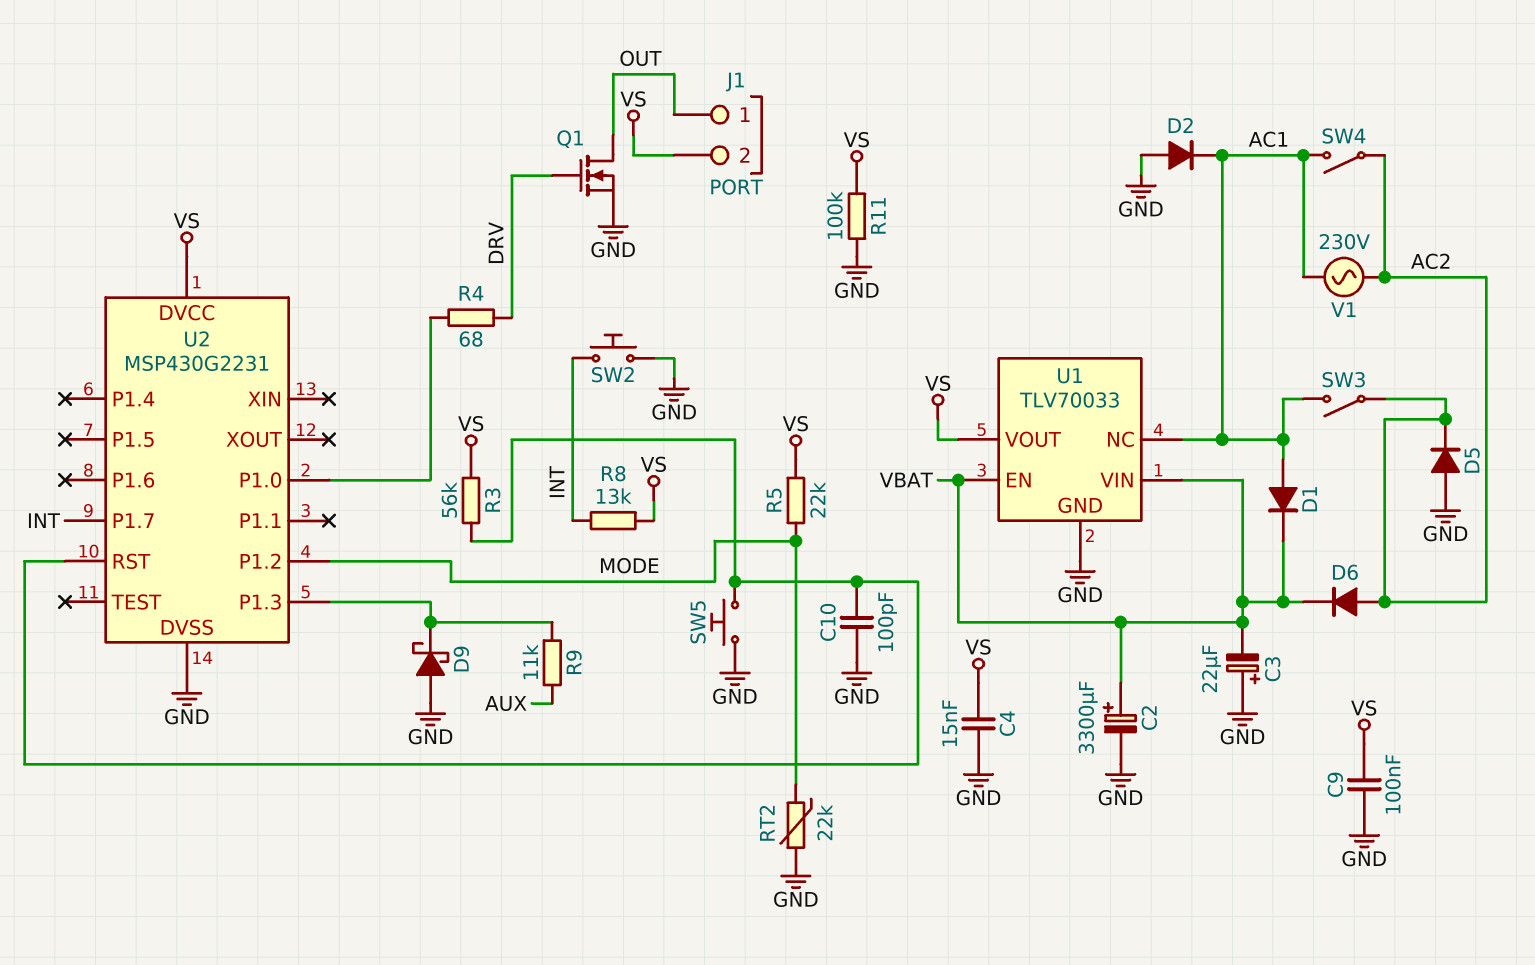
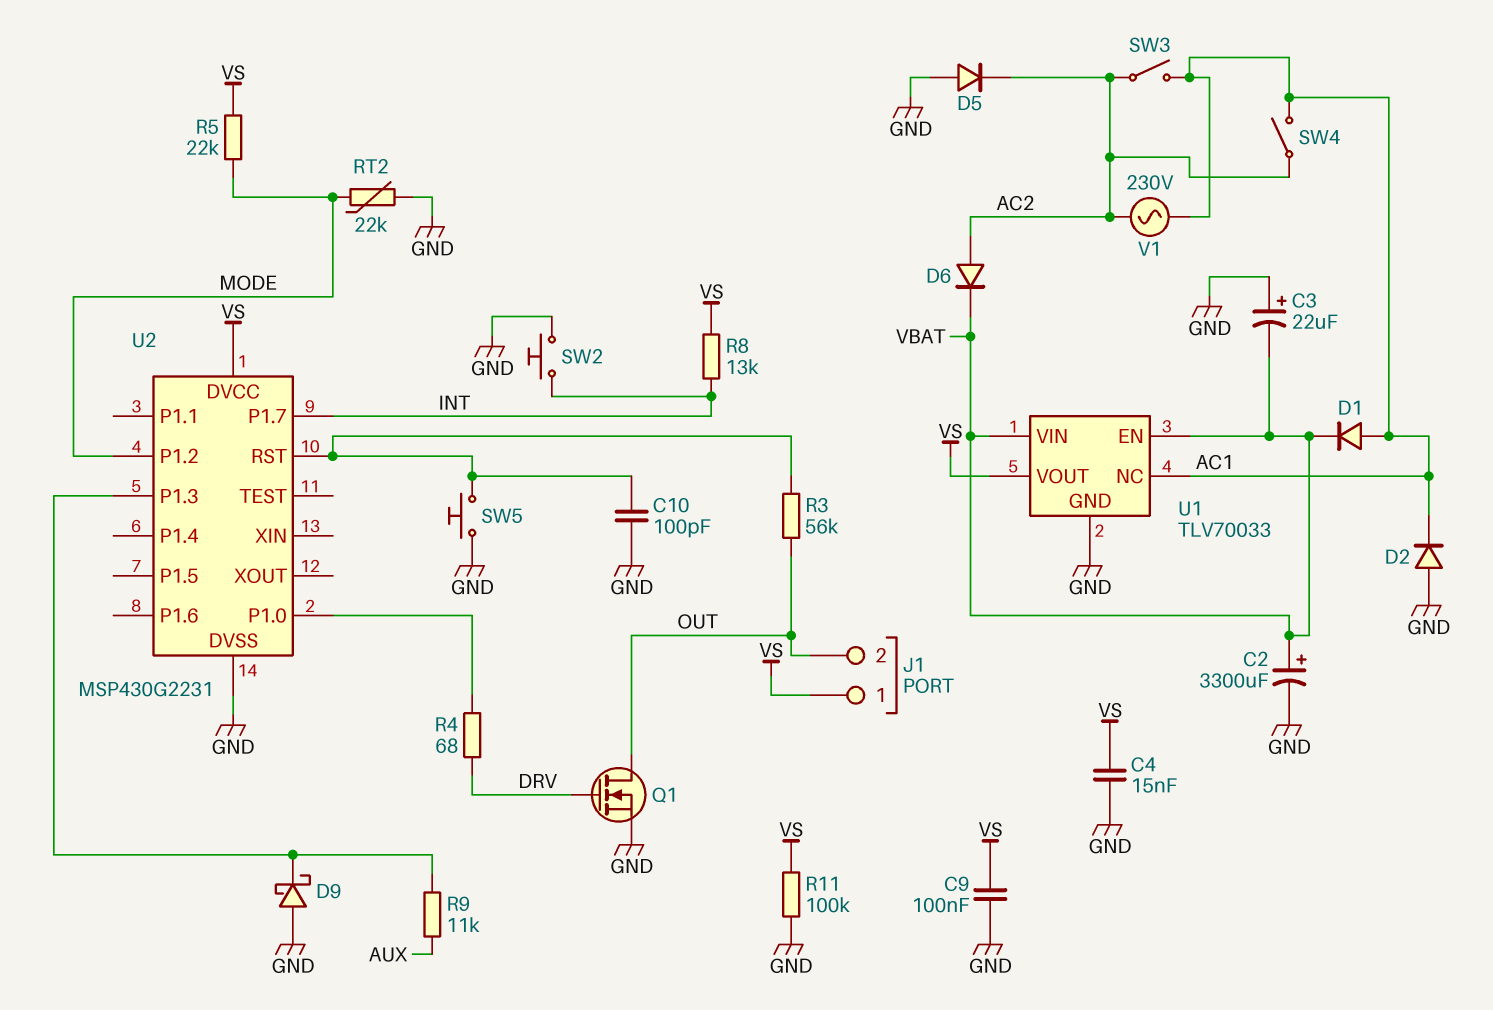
J1 pin 1: OUT -> VS
J1 pin 2: VS -> OUT
R3: 56k (U2/RST, VS) -> 56k (OUT, U2/RST)

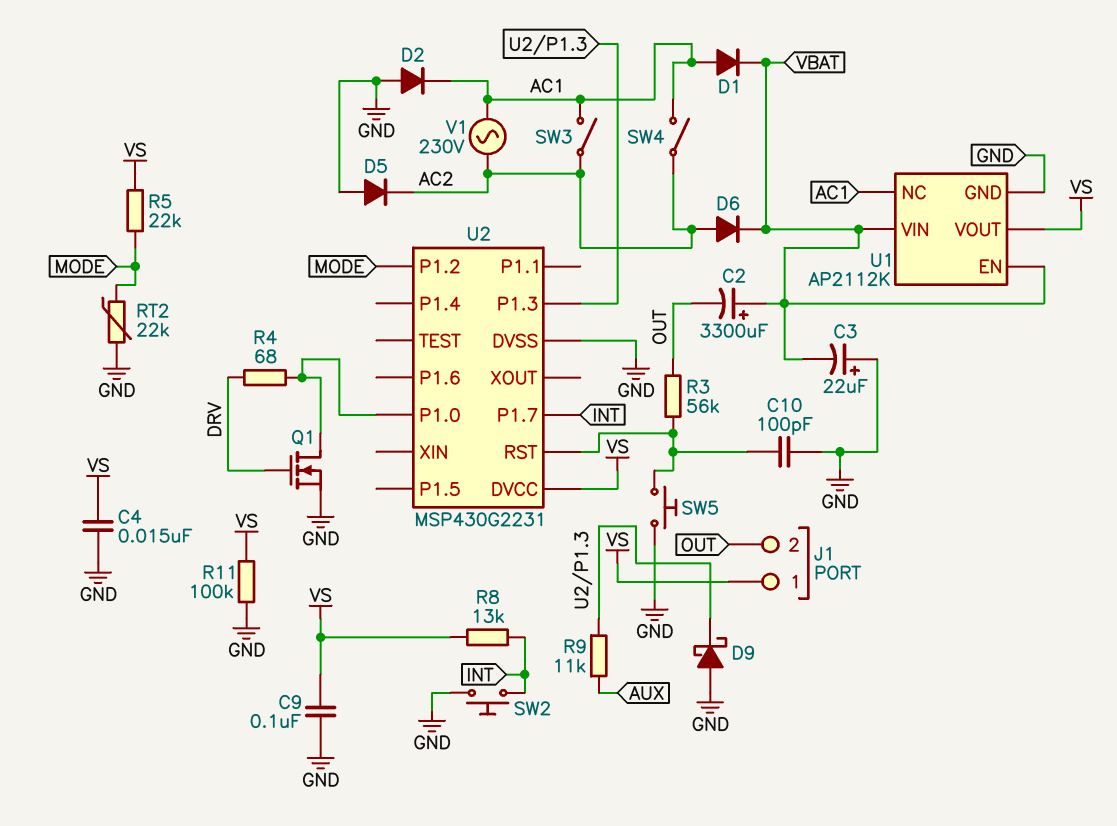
C2: 3300uF (plus VBAT, minus GND) -> 3300uF (plus VBAT, minus OUT)
Q1: NMOS (G DRV, D OUT, S GND) -> NMOS (G DRV, D U2/P1.0, S GND)
U1: TLV70033 -> AP2112K

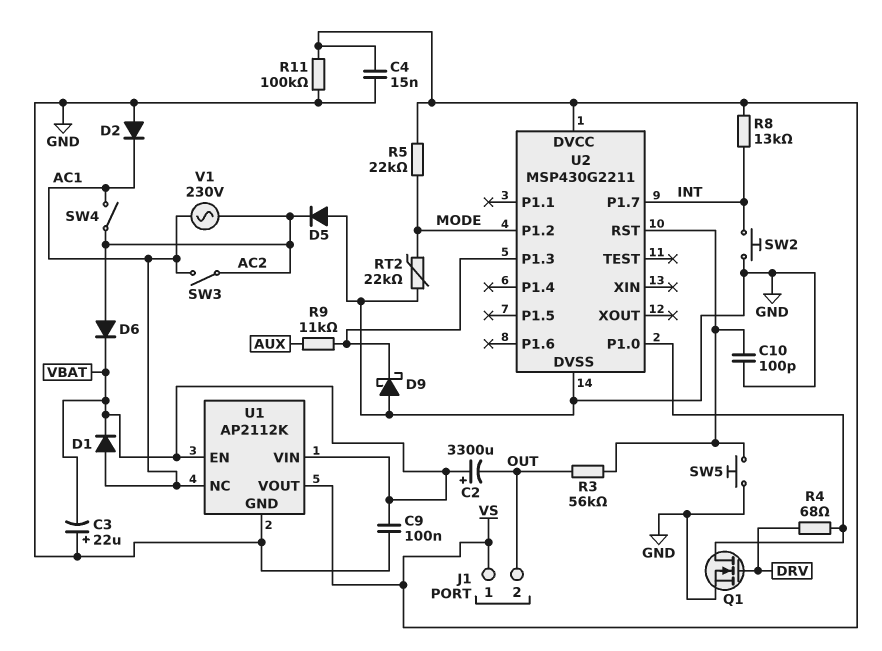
C9: 100nF (GND, VS) -> 100nF (GND, VBAT)
U2: MSP430G2231 -> MSP430G2211

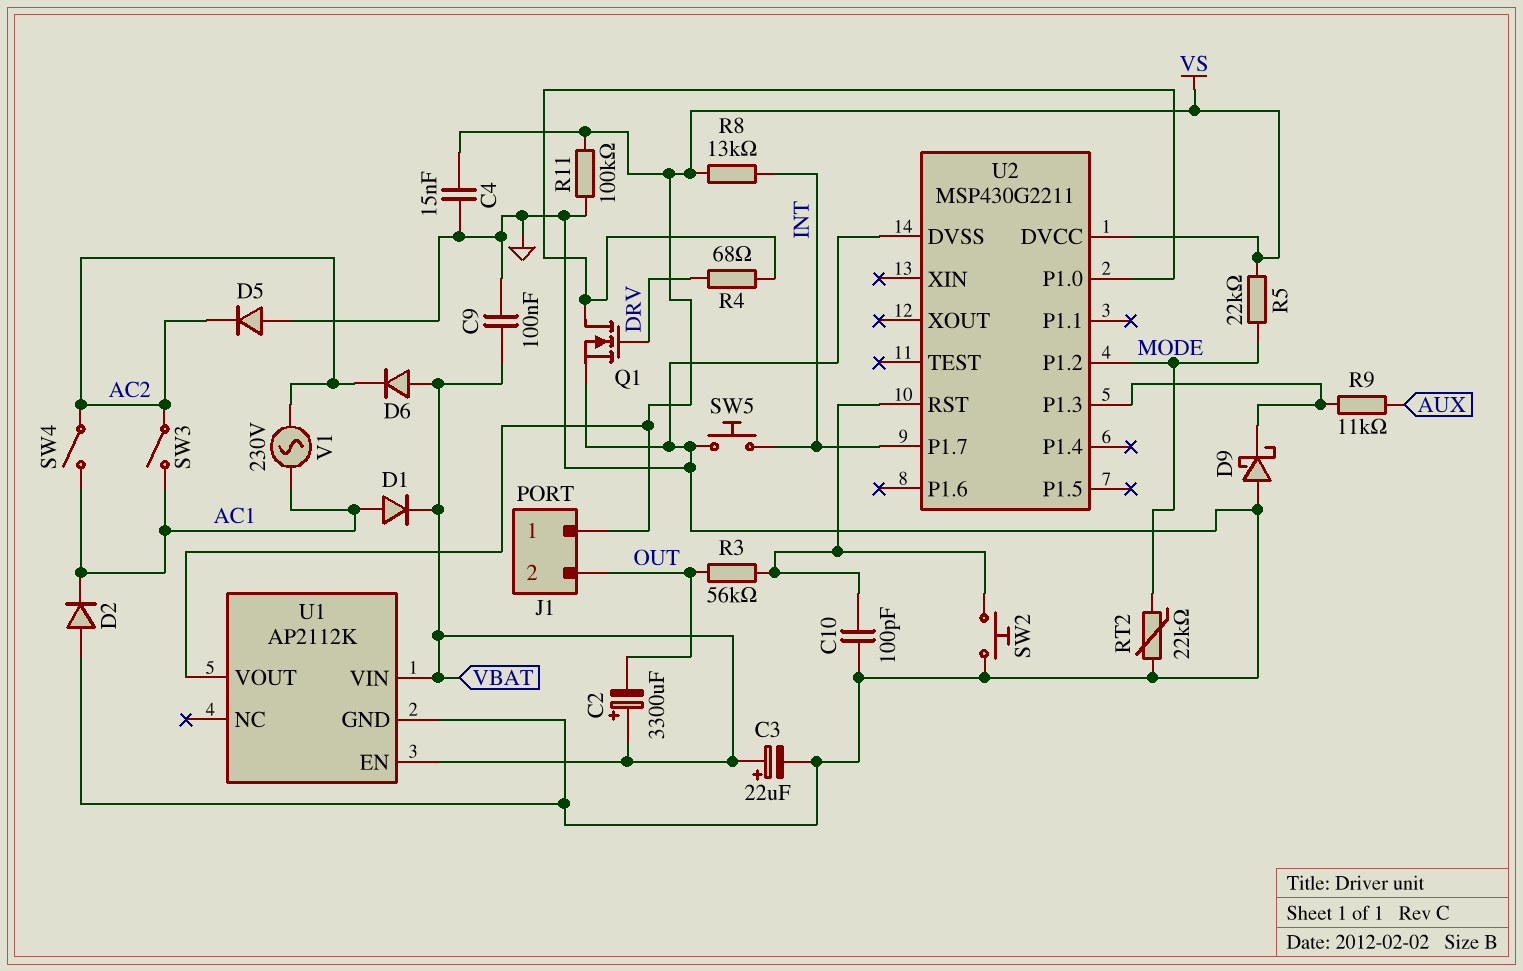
C3: 22uF (plus GND, minus VBAT) -> 22uF (plus VBAT, minus GND)
D6: diode (A AC2, K VBAT) -> diode (A VBAT, K AC2)
SW2: button (GND, INT) -> button (GND, U2/RST)
SW5: button (GND, U2/RST) -> button (GND, INT)
U1 pin NC: AC1 -> none

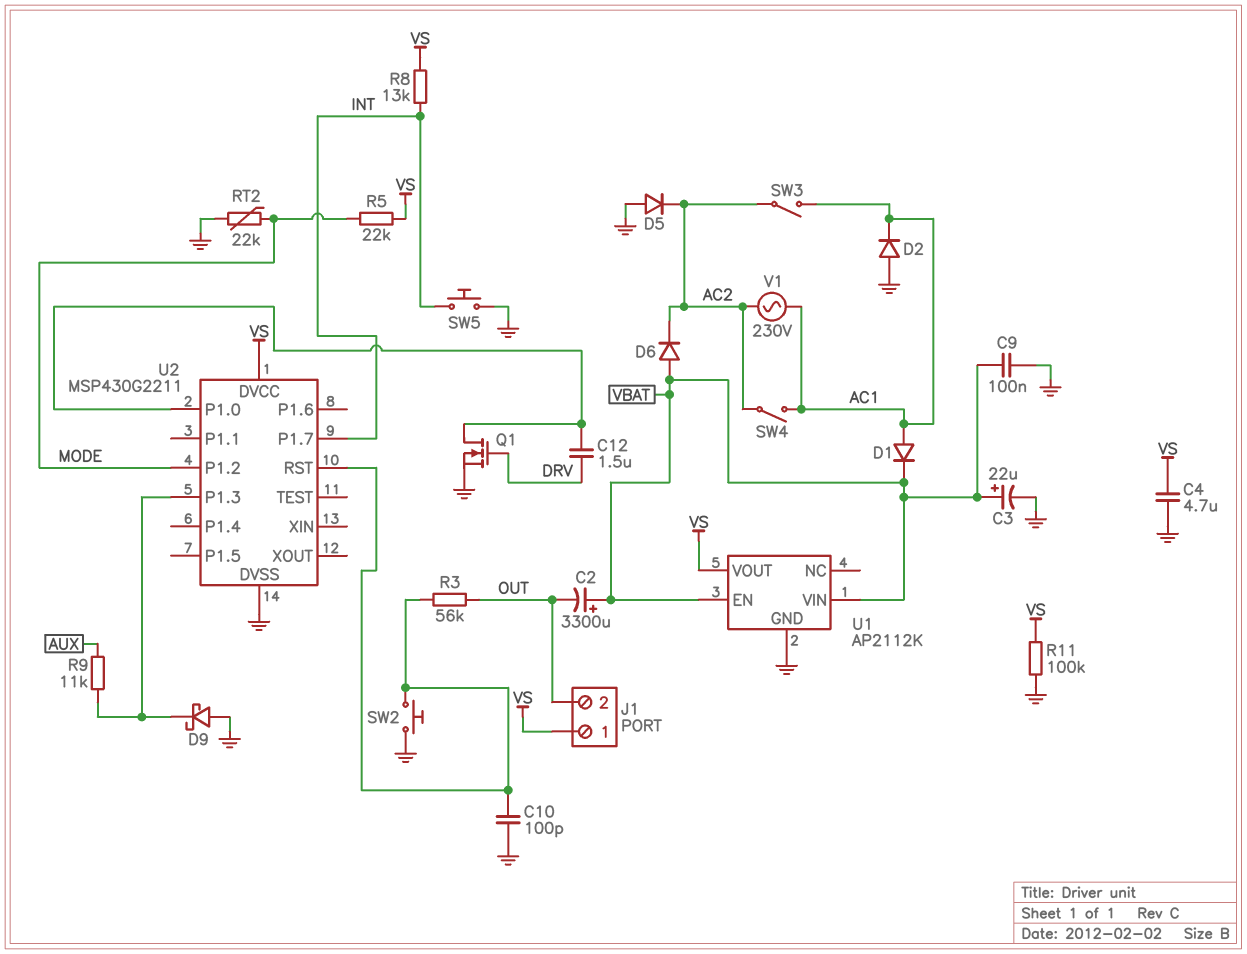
C4: 15nF (GND, VS) -> 4.7uF (GND, VS)
C12: none -> 1.5uF (DRV, U2/P1.0)
R4: 68 (DRV, U2/P1.0) -> none

